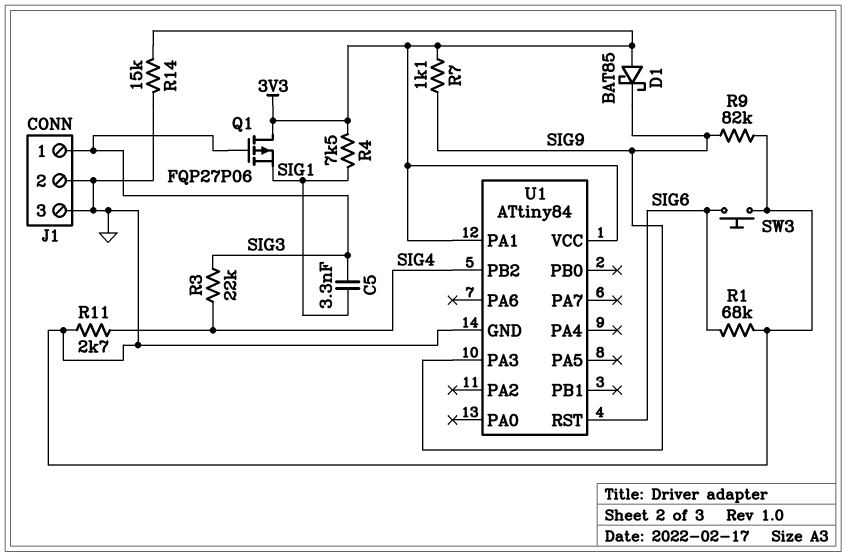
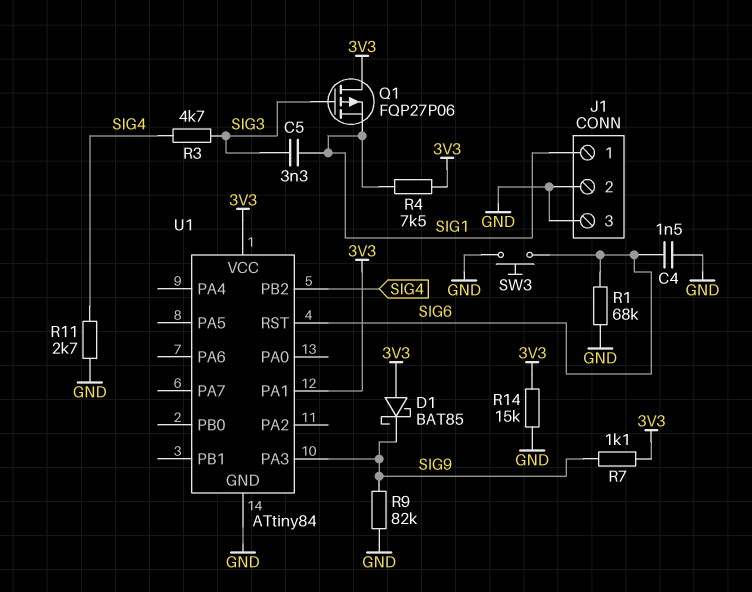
C4: none -> 1.5nF (GND, SIG6)
J1 pin 1: SIG3 -> SIG1
R3: 22k (SIG3, SIG4) -> 4.7k (SIG3, SIG4)

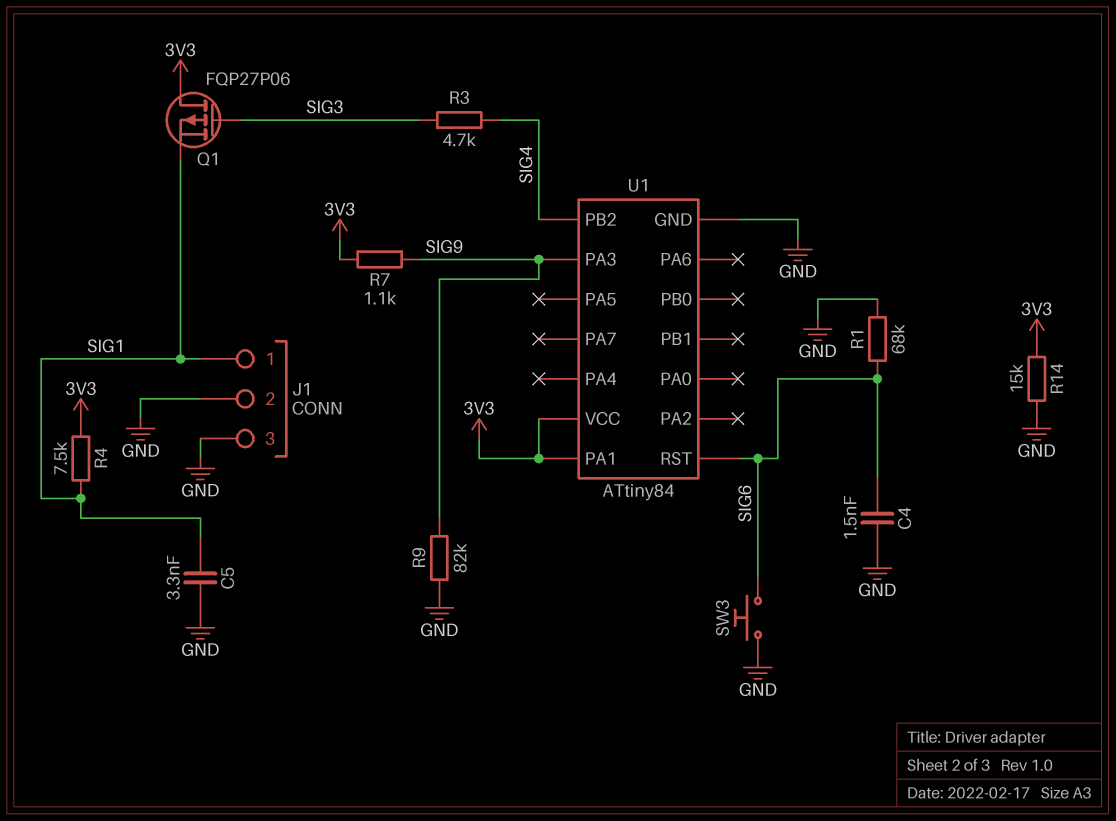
C5: 3.3nF (SIG1, SIG3) -> 3.3nF (GND, SIG1)
D1: schottky BAT85 (A 3V3, K SIG9) -> none
R11: 2.7k (GND, SIG4) -> none

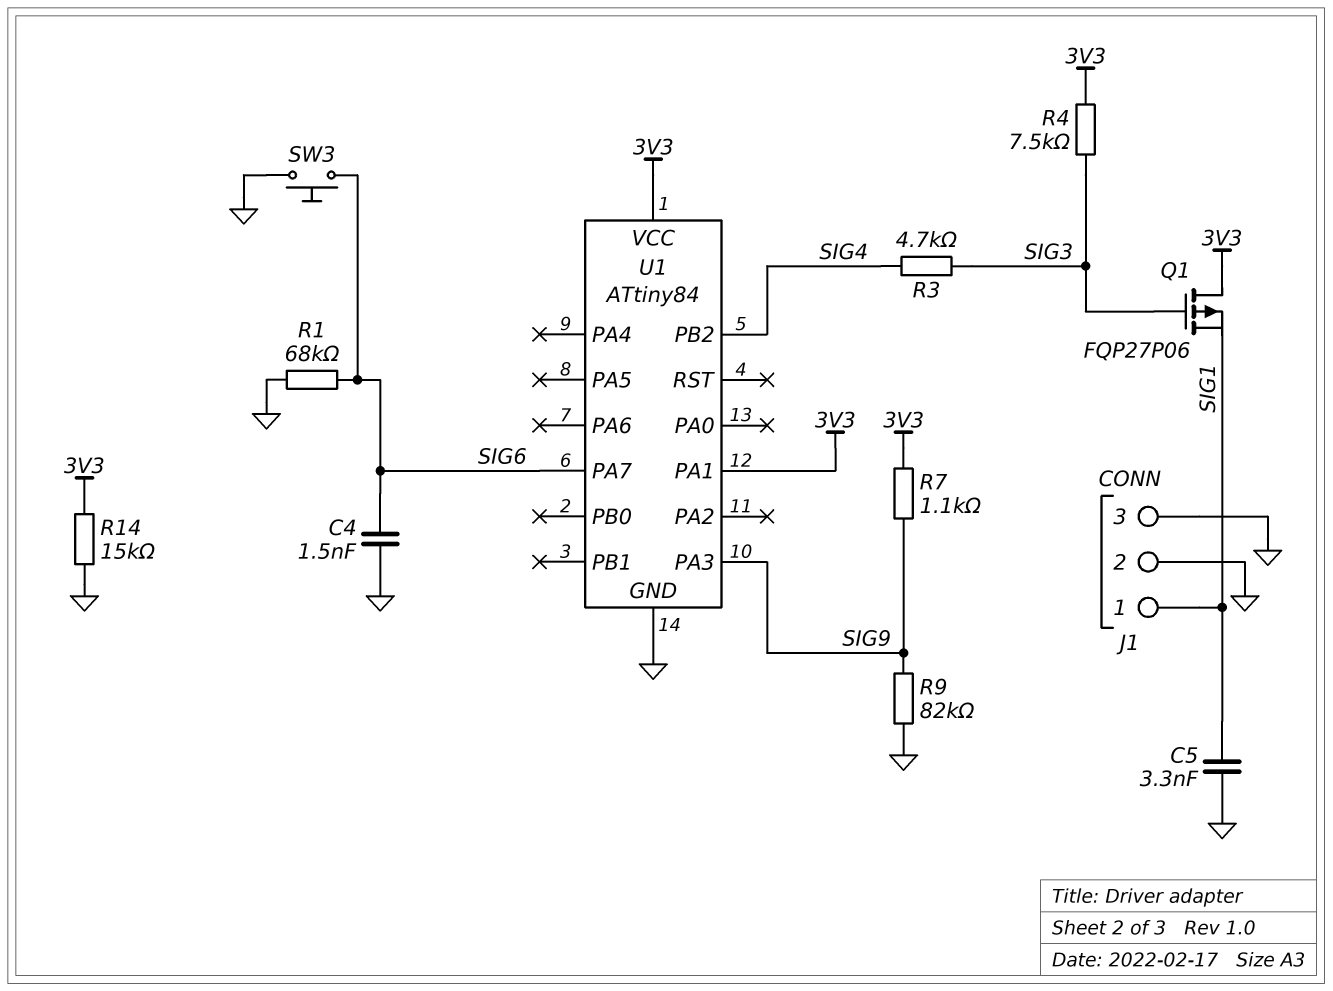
R4: 7.5k (3V3, SIG1) -> 7.5k (3V3, SIG3)
U1 pin PA7: none -> SIG6
U1 pin RST: SIG6 -> none

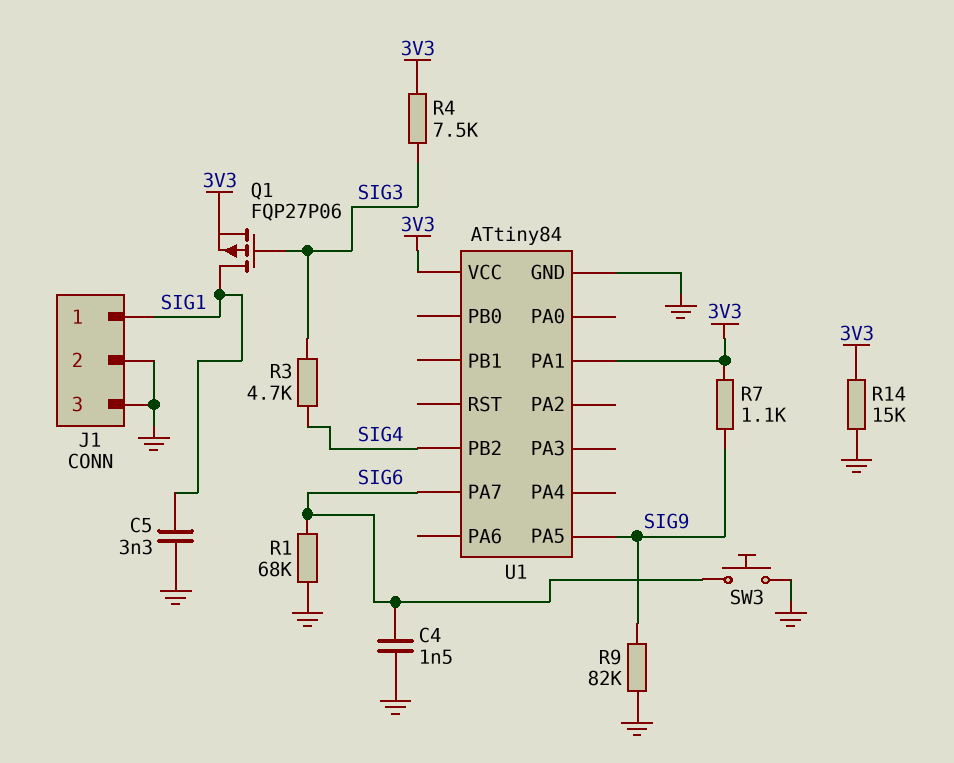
Q1: PMOS FQP27P06 (G SIG3, D 3V3, S SIG1) -> PMOS FQP27P06 (G SIG3, D SIG1, S 3V3)
U1 pin PA3: SIG9 -> none
U1 pin PA5: none -> SIG9

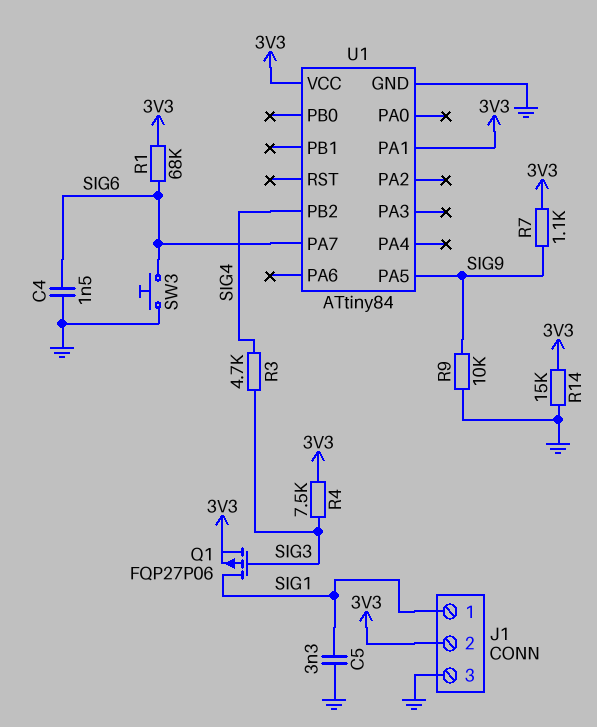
J1 pin 2: GND -> 3V3
R1: 68k (GND, SIG6) -> 68k (3V3, SIG6)
R9: 82k (GND, SIG9) -> 10k (GND, SIG9)

